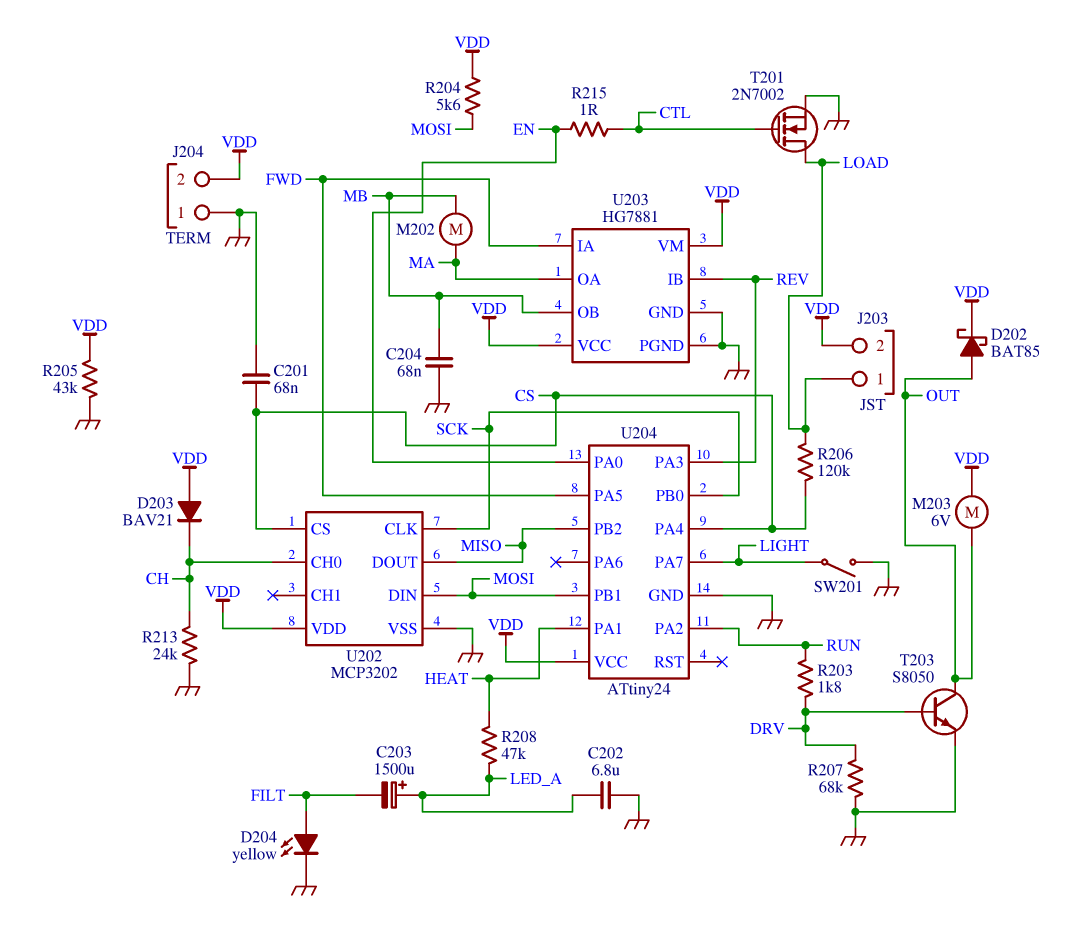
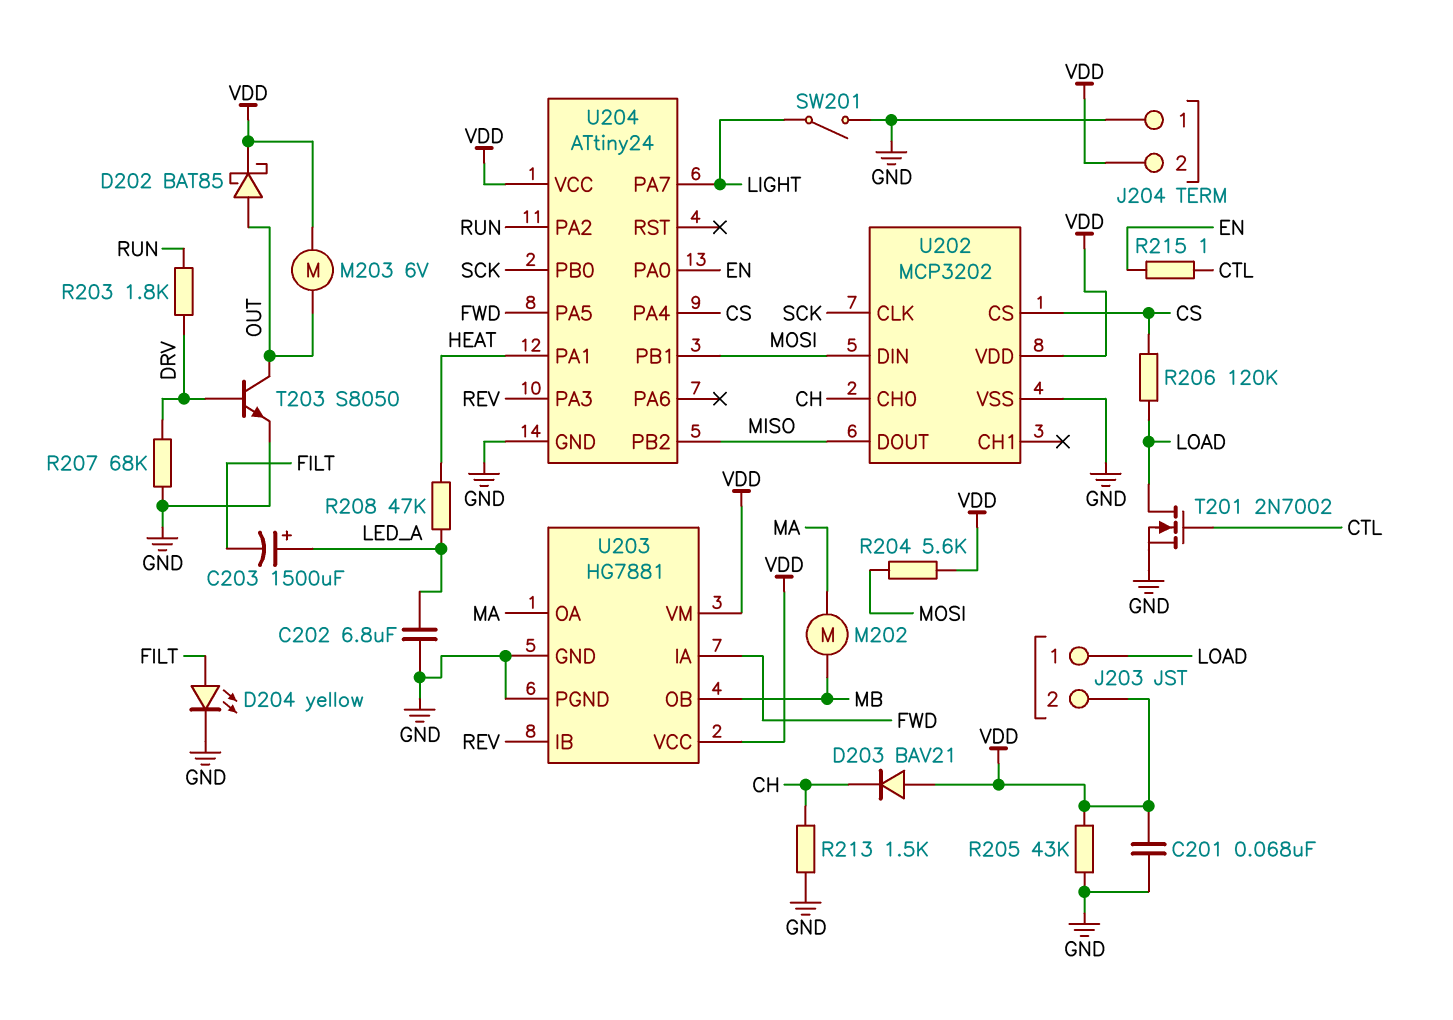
C201: 68nF (CS, GND) -> 68nF (GND, VDD)
C204: 68nF (GND, MB) -> none
R213: 24k (CH, GND) -> 1.5k (CH, GND)

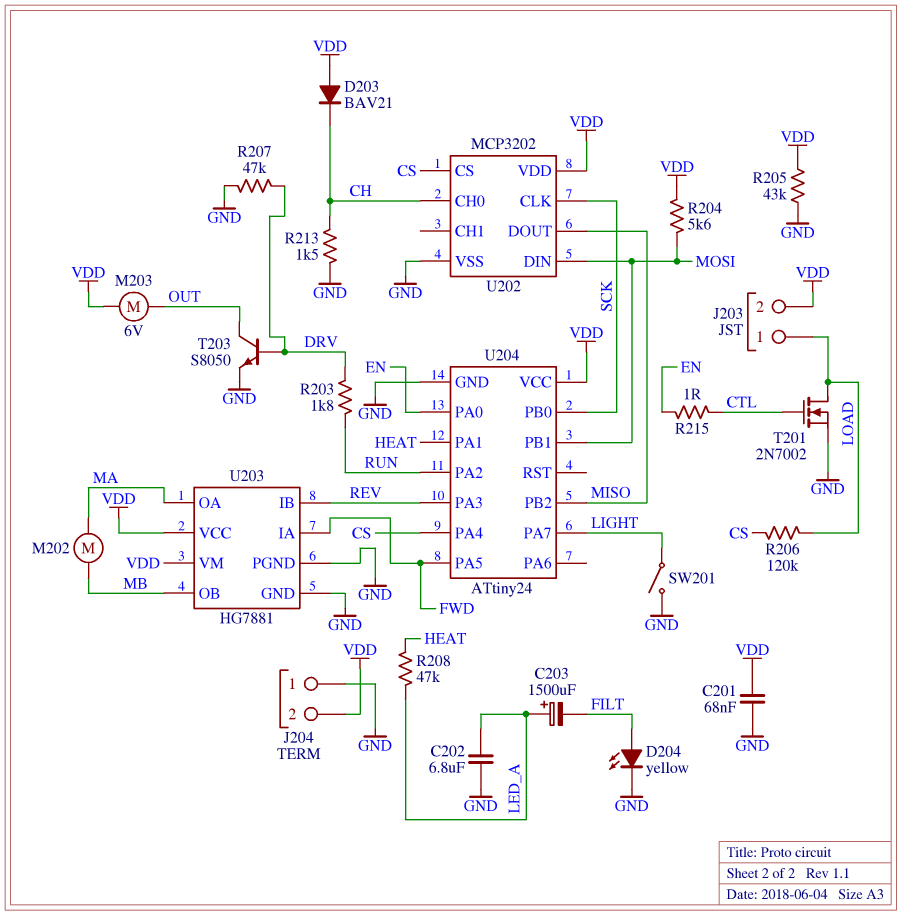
D202: schottky BAT85 (A OUT, K VDD) -> none
R207: 68k (DRV, GND) -> 47k (DRV, GND)

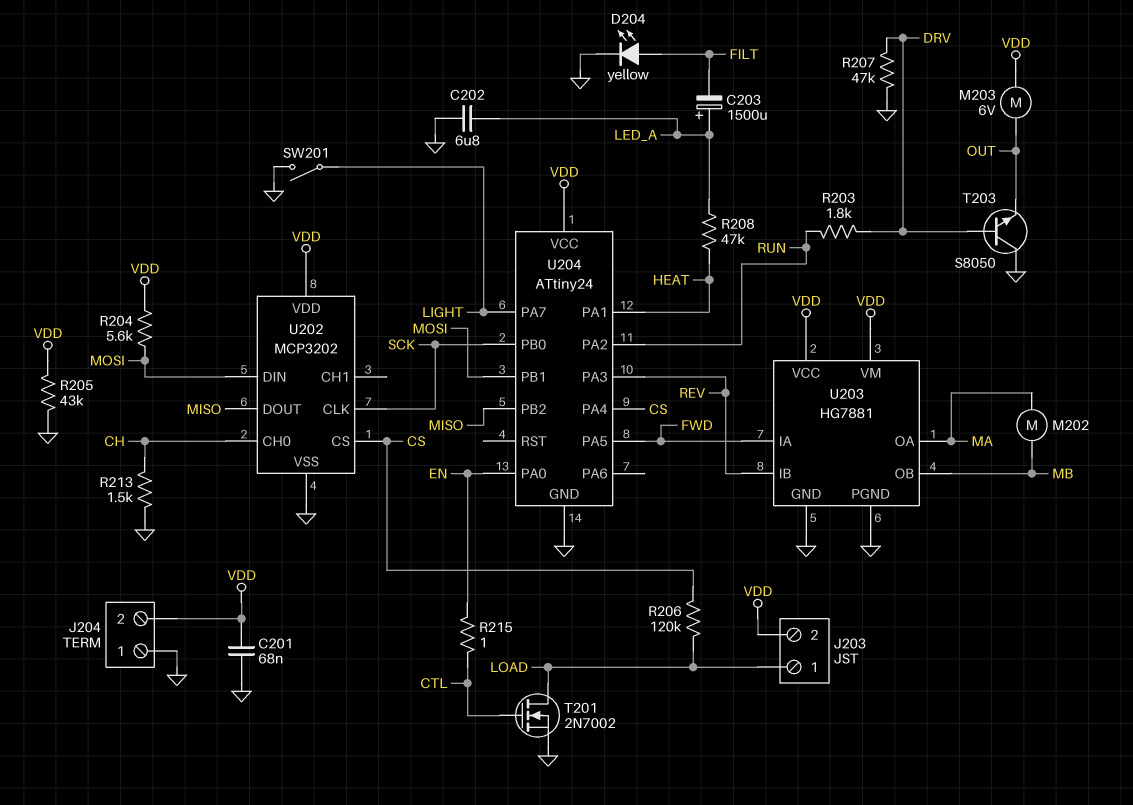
D203: diode BAV21 (A VDD, K CH) -> none
T203: NPN S8050 (B DRV, C OUT, E GND) -> NPN S8050 (B DRV, C GND, E OUT)

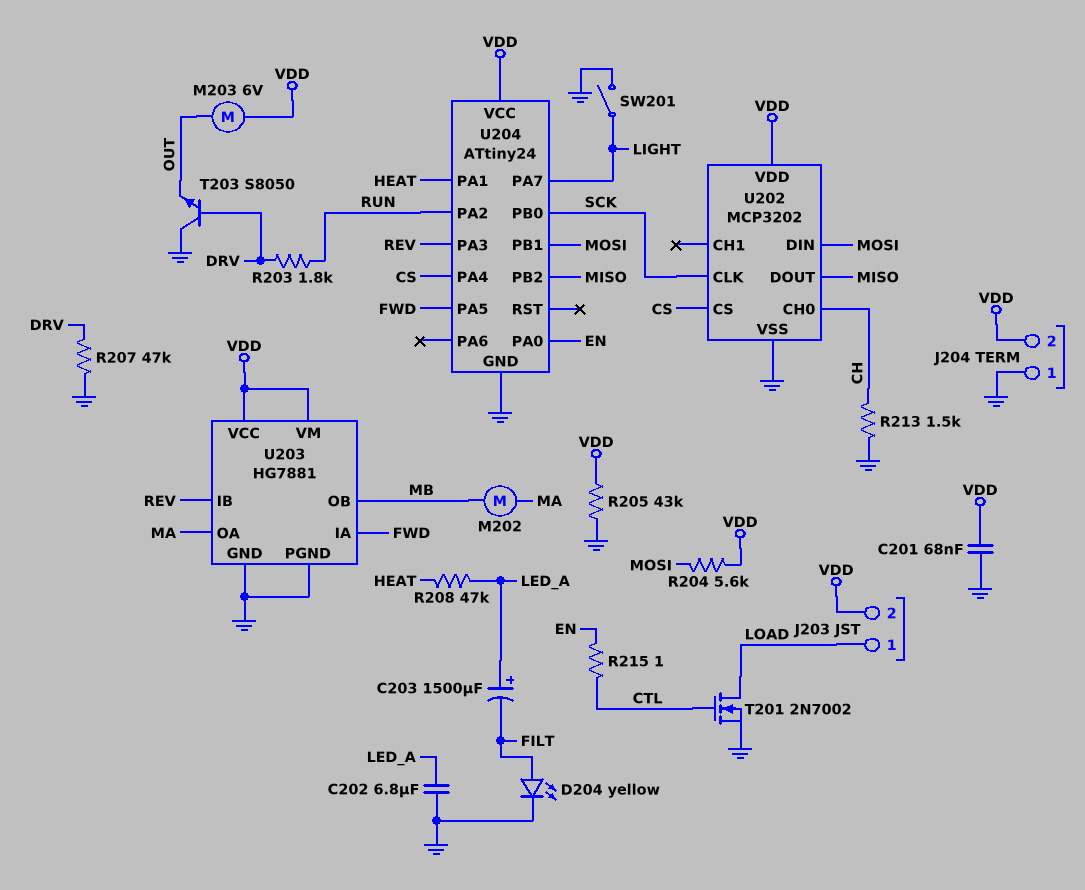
R206: 120k (CS, LOAD) -> none

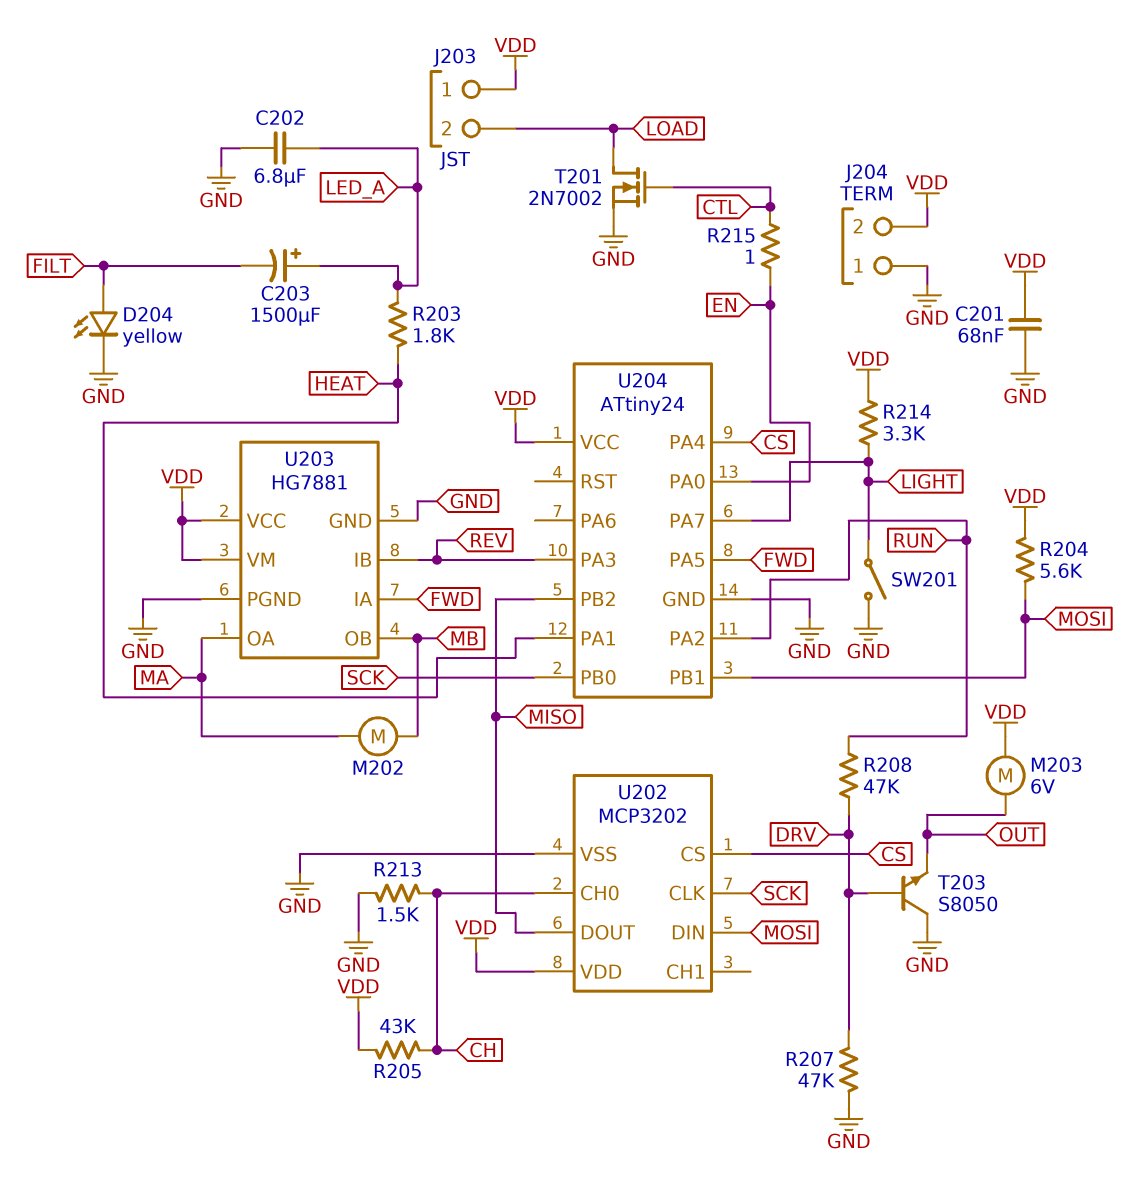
J203 pin 1: LOAD -> VDD
J203 pin 2: VDD -> LOAD
R203: 1.8k (DRV, RUN) -> 1.8k (HEAT, LED_A)
R205: 43k (GND, VDD) -> 43k (CH, VDD)
R208: 47k (HEAT, LED_A) -> 47k (DRV, RUN)
R214: none -> 3.3k (LIGHT, VDD)

